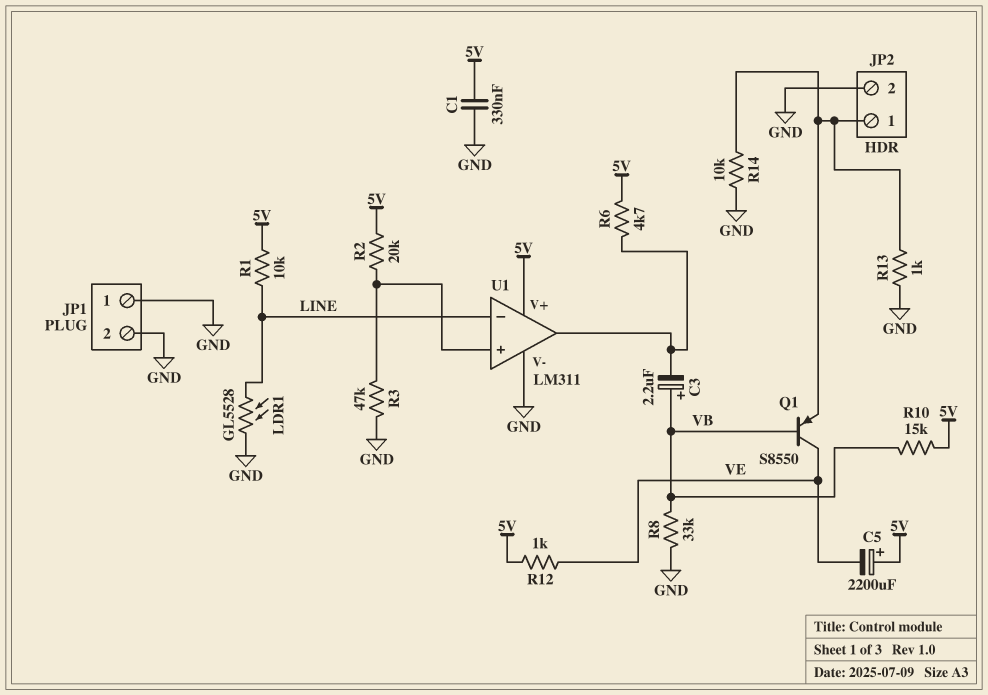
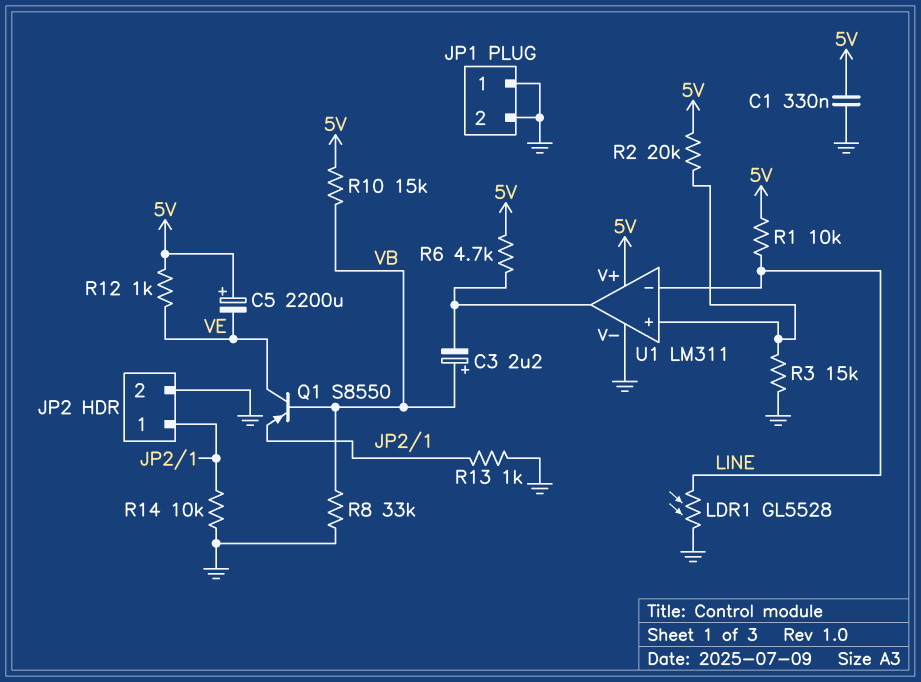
R3: 47k (GND, U1/in+) -> 15k (GND, U1/in+)

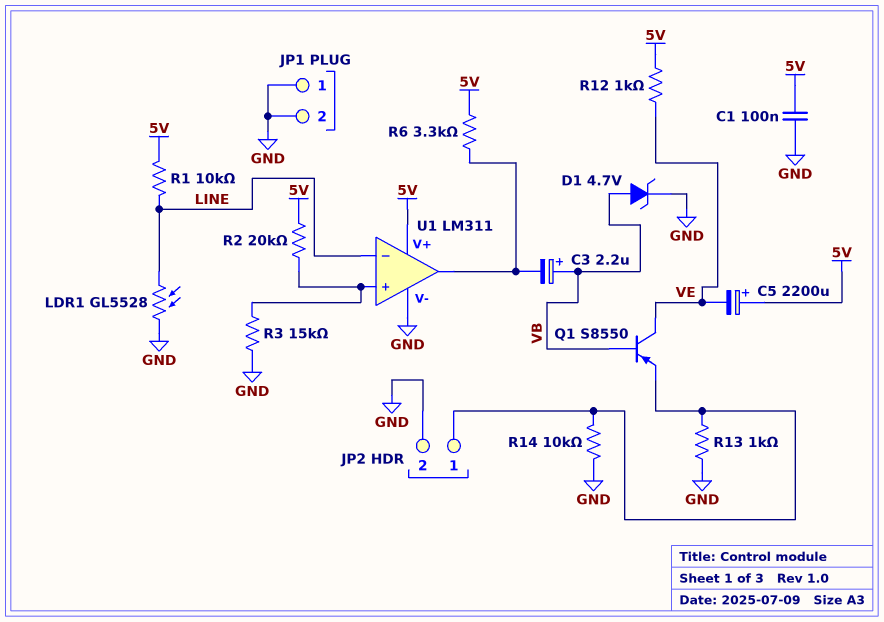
C1: 330nF (5V, GND) -> 100nF (5V, GND)
D1: none -> zener 4.7V (A VB, K GND)
R6: 4.7k (5V, U1/out) -> 3.3k (5V, U1/out)
R8: 33k (GND, VB) -> none
R10: 15k (5V, VB) -> none

